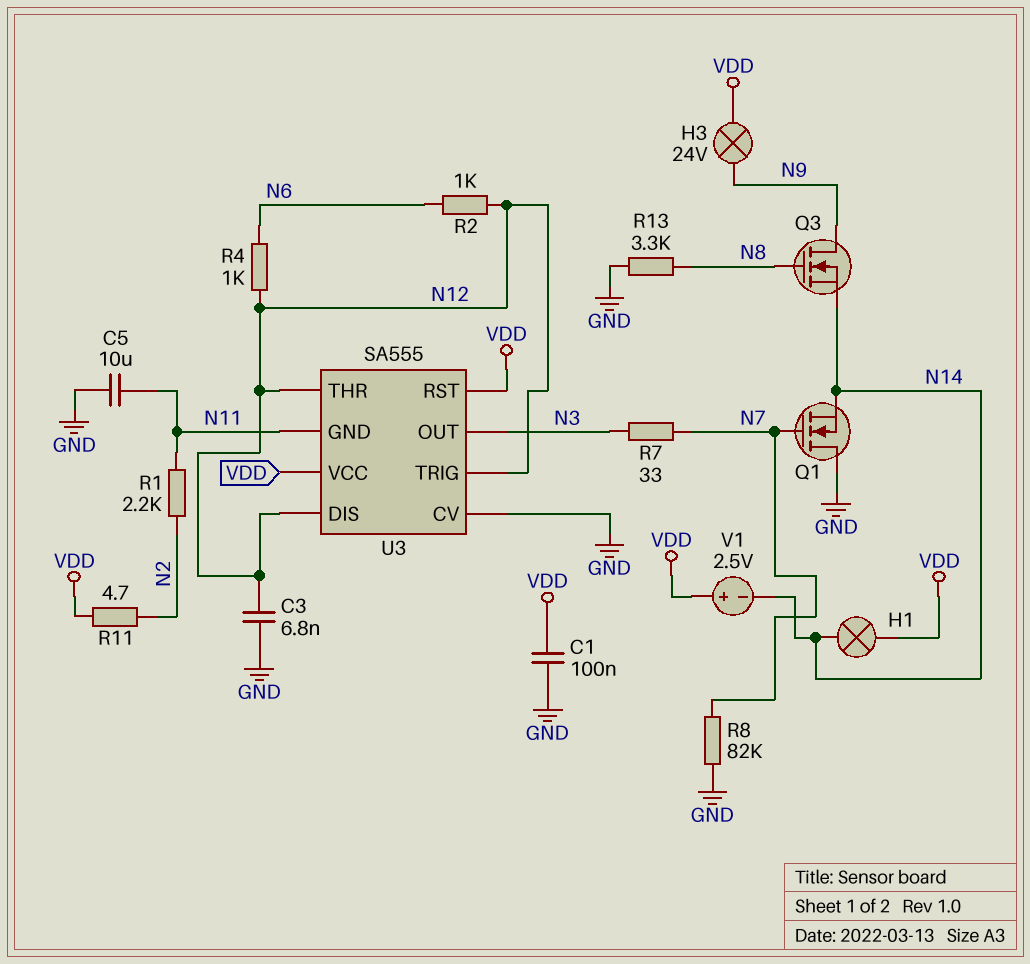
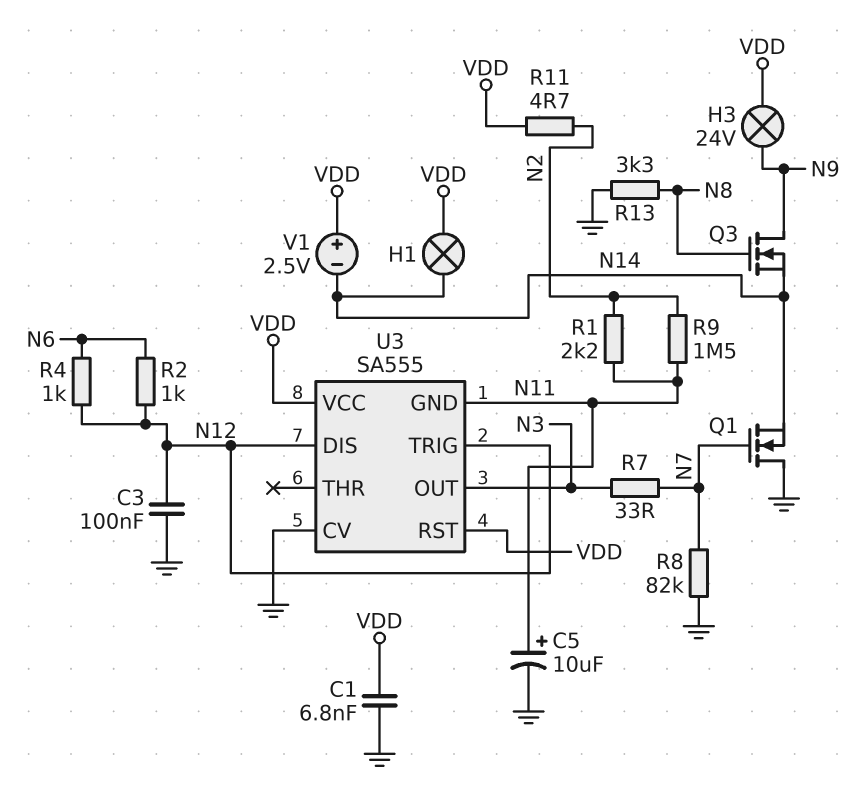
C1: 100nF (GND, VDD) -> 6.8nF (GND, VDD)
C3: 6.8nF (GND, N12) -> 100nF (GND, N12)
C5: 10uF (GND, N11) -> 10uF (plus N11, minus GND)
R9: none -> 1.5M (N2, N11)
U3 pin THR: N12 -> none

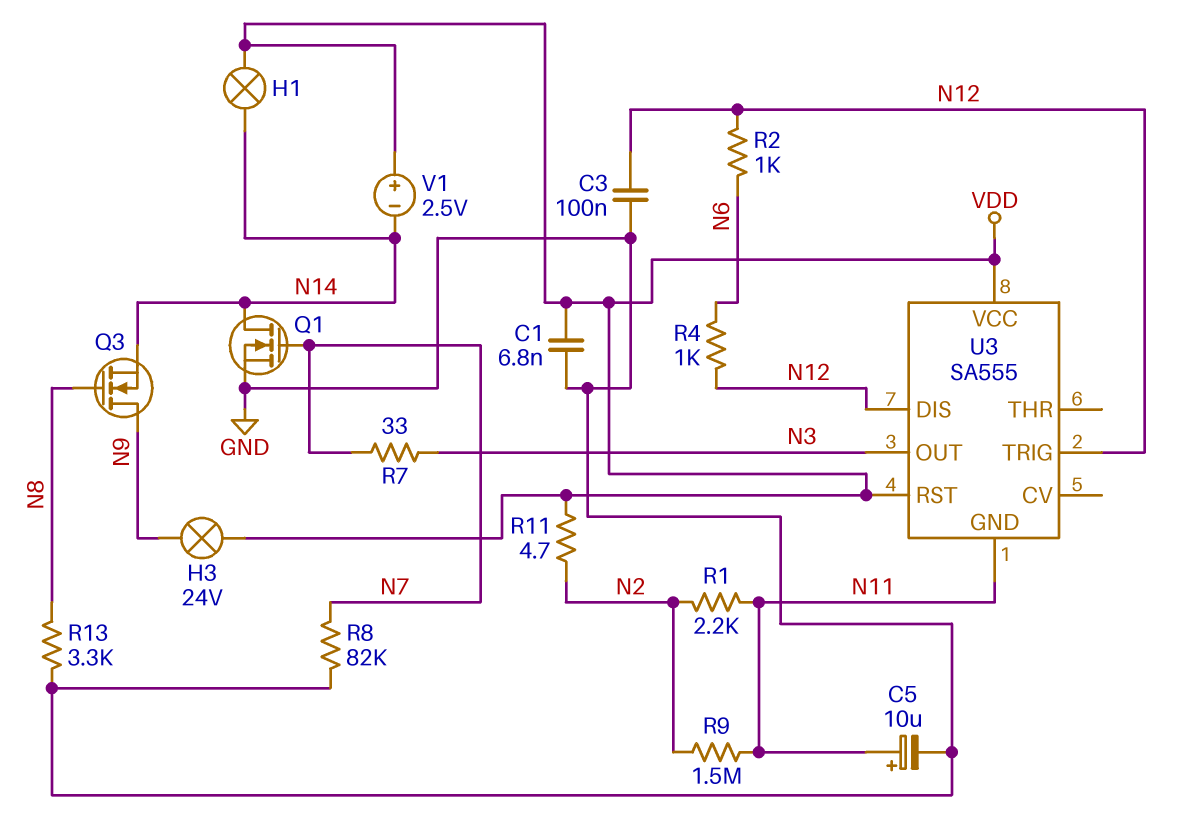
Q1: NMOS (G N7, D GND, S N14) -> NMOS (G N7, D N14, S GND)
U3 pin CV: GND -> none

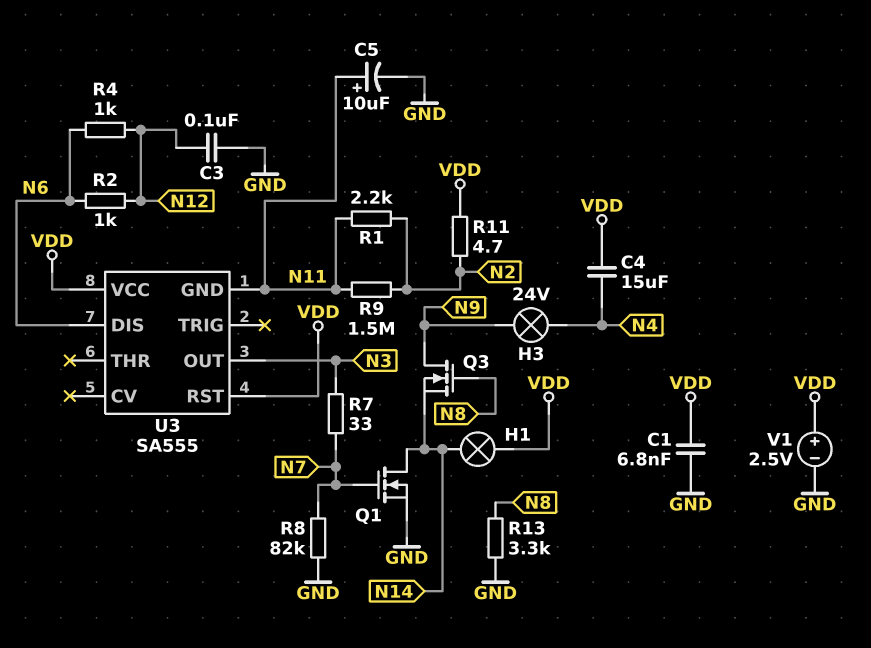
C4: none -> 15uF (N4, VDD)
H3: lamp 24V (N9, VDD) -> lamp 24V (N4, N9)
U3 pin DIS: N12 -> N6
U3 pin TRIG: N12 -> none
V1: 2.5V (plus VDD, minus N14) -> 2.5V (plus VDD, minus GND)

